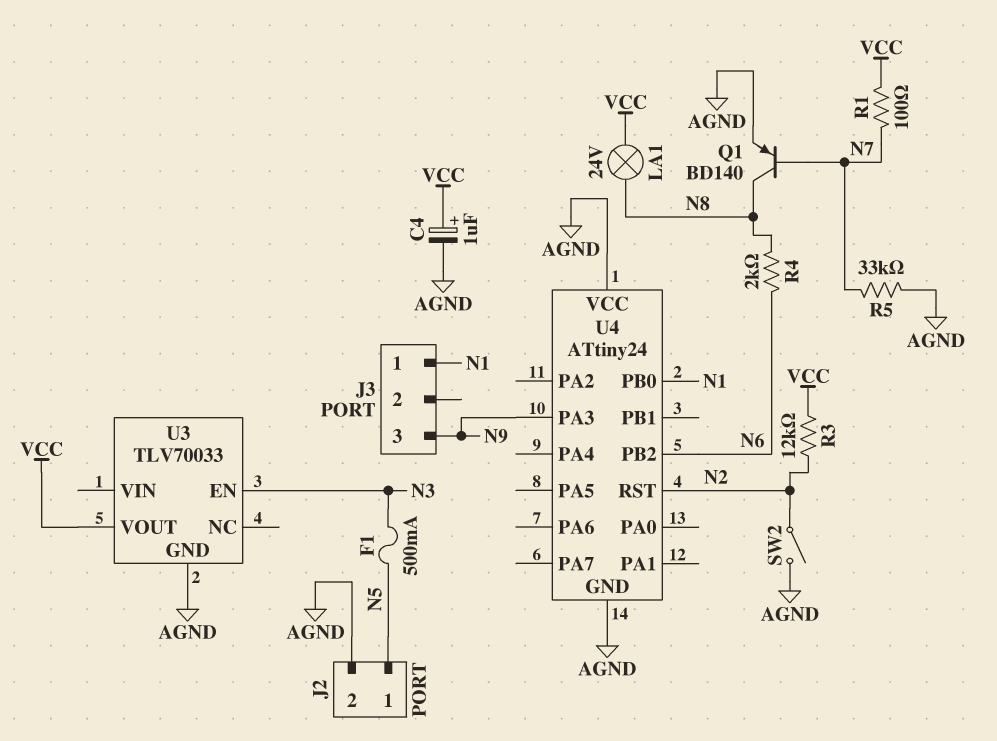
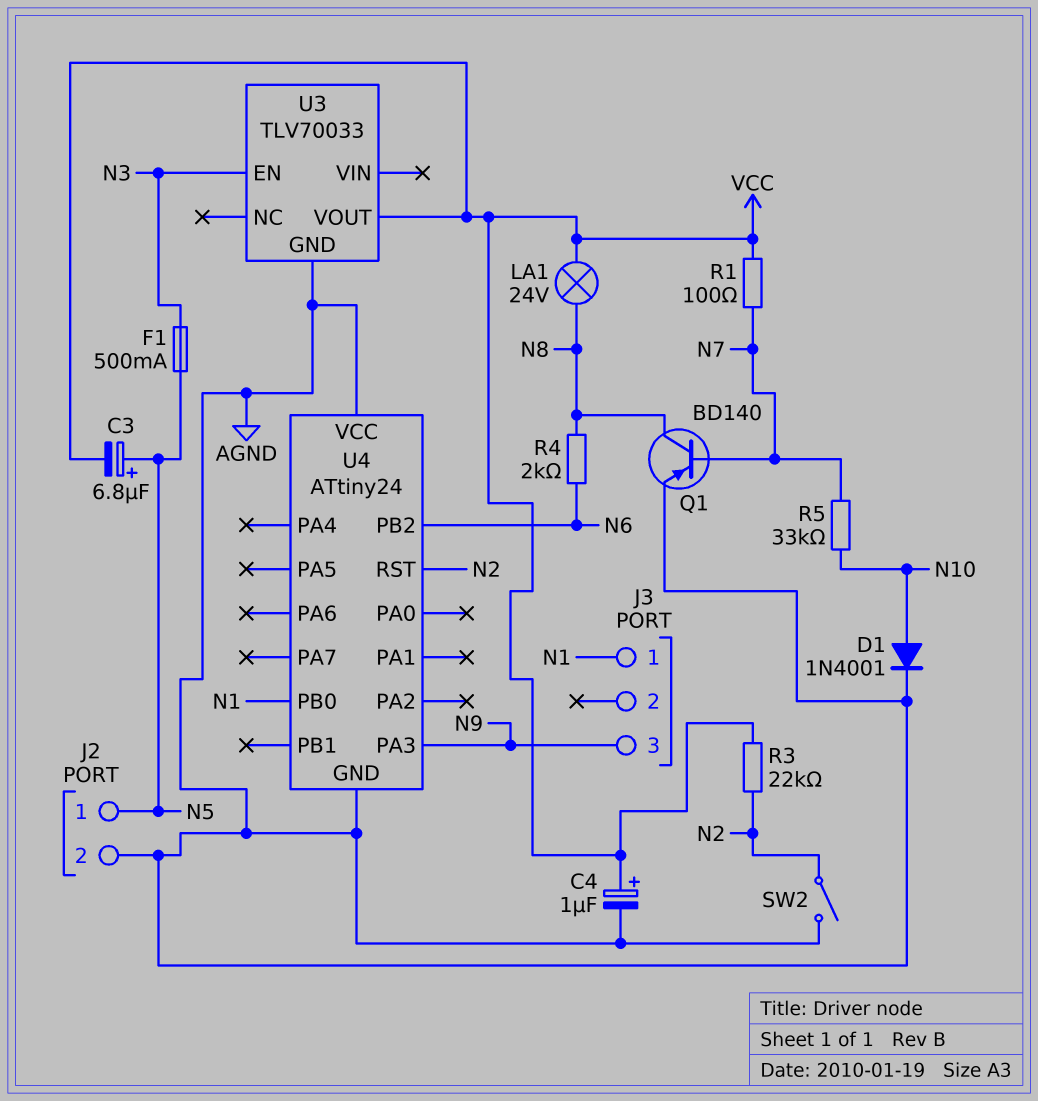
C3: none -> 6.8uF (plus N5, minus VCC)
D1: none -> diode 1N4001 (A N10, K AGND)
R3: 12k (N2, VCC) -> 22k (N2, VCC)
R5: 33k (AGND, N7) -> 33k (N7, N10)

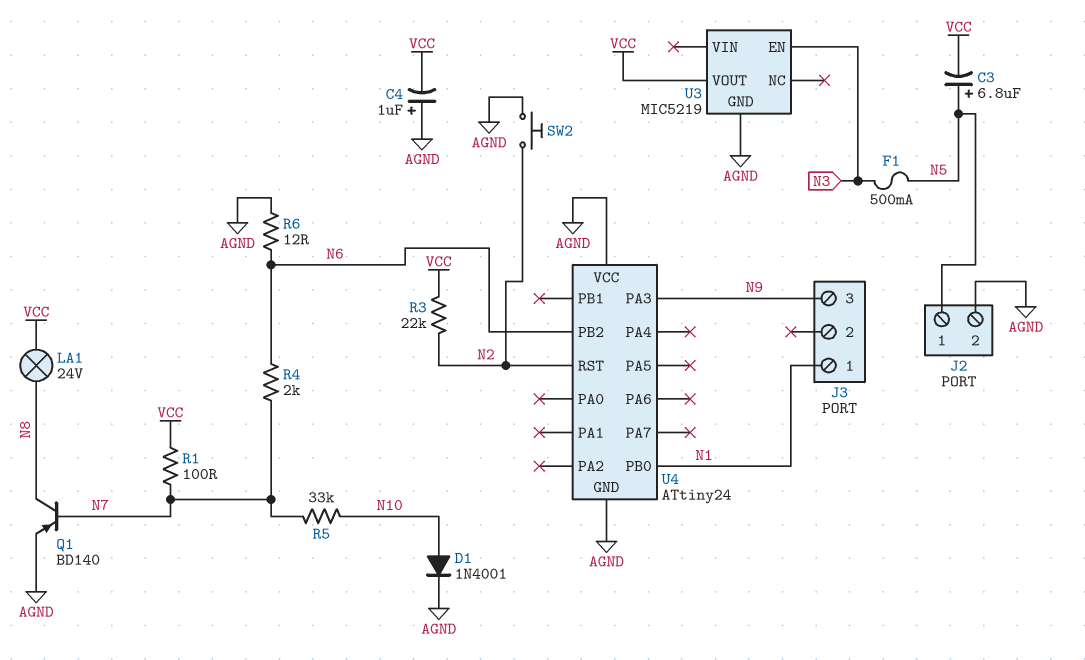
C4: 1uF (plus VCC, minus AGND) -> 1uF (plus AGND, minus VCC)
R4: 2k (N6, N8) -> 2k (N6, N7)
R6: none -> 12 (AGND, N6)
SW2: switch (AGND, N2) -> button (AGND, N2)
U3: TLV70033 -> MIC5219

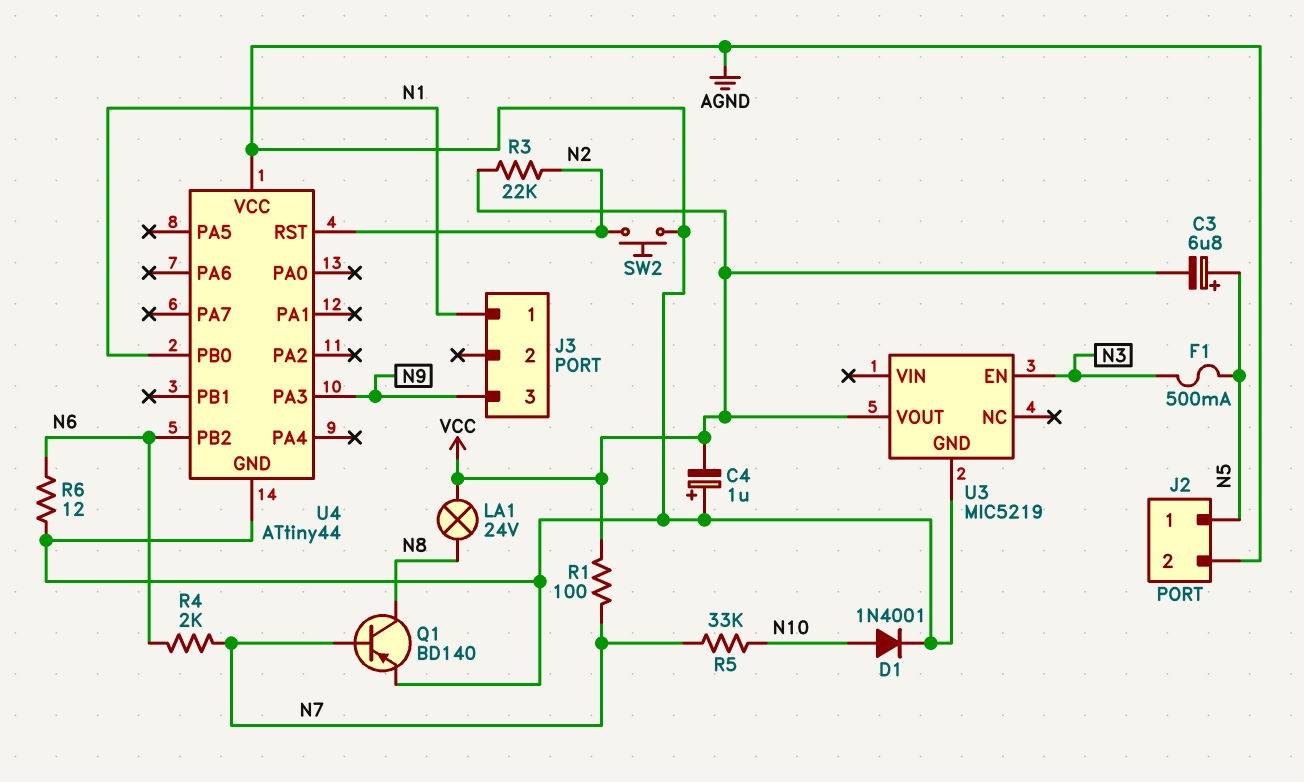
U4: ATtiny24 -> ATtiny44

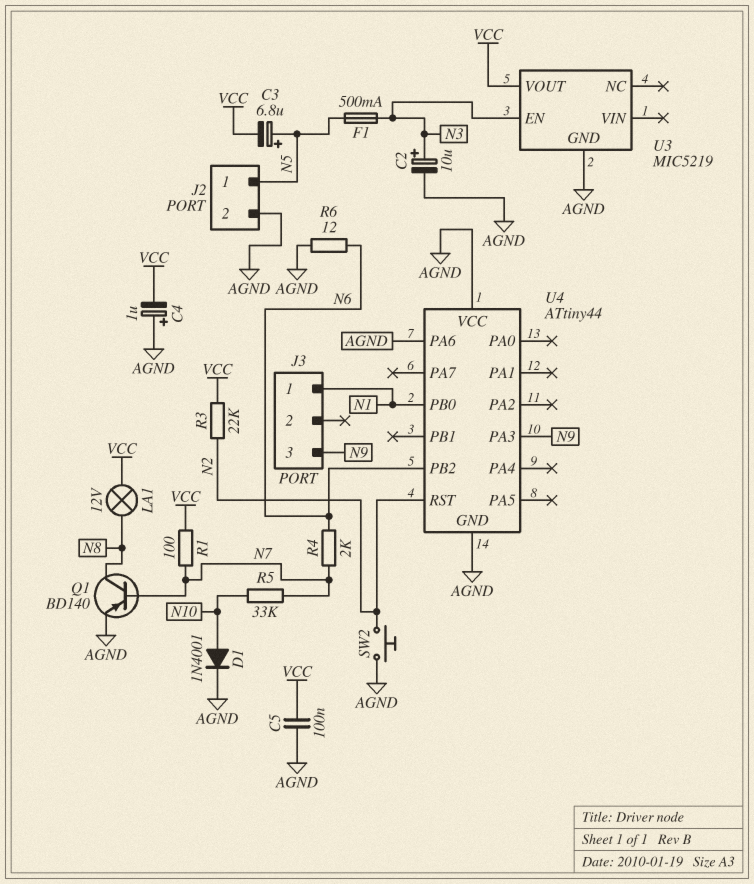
C2: none -> 10uF (plus N3, minus AGND)
C5: none -> 100nF (AGND, VCC)
LA1: lamp 24V (N8, VCC) -> lamp 12V (N8, VCC)
U4 pin PA6: none -> AGND

